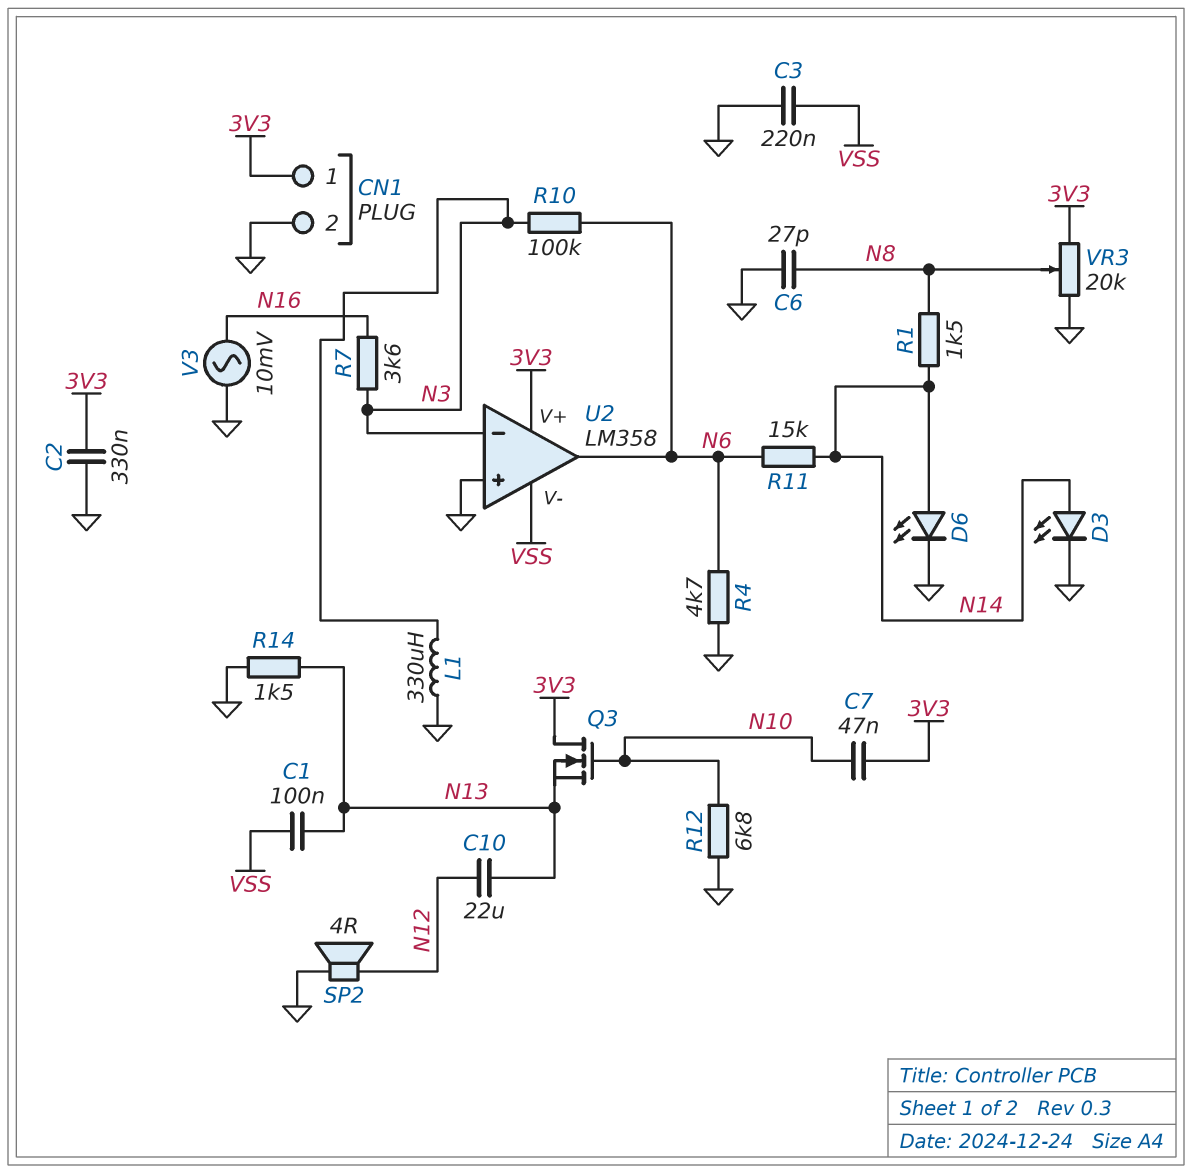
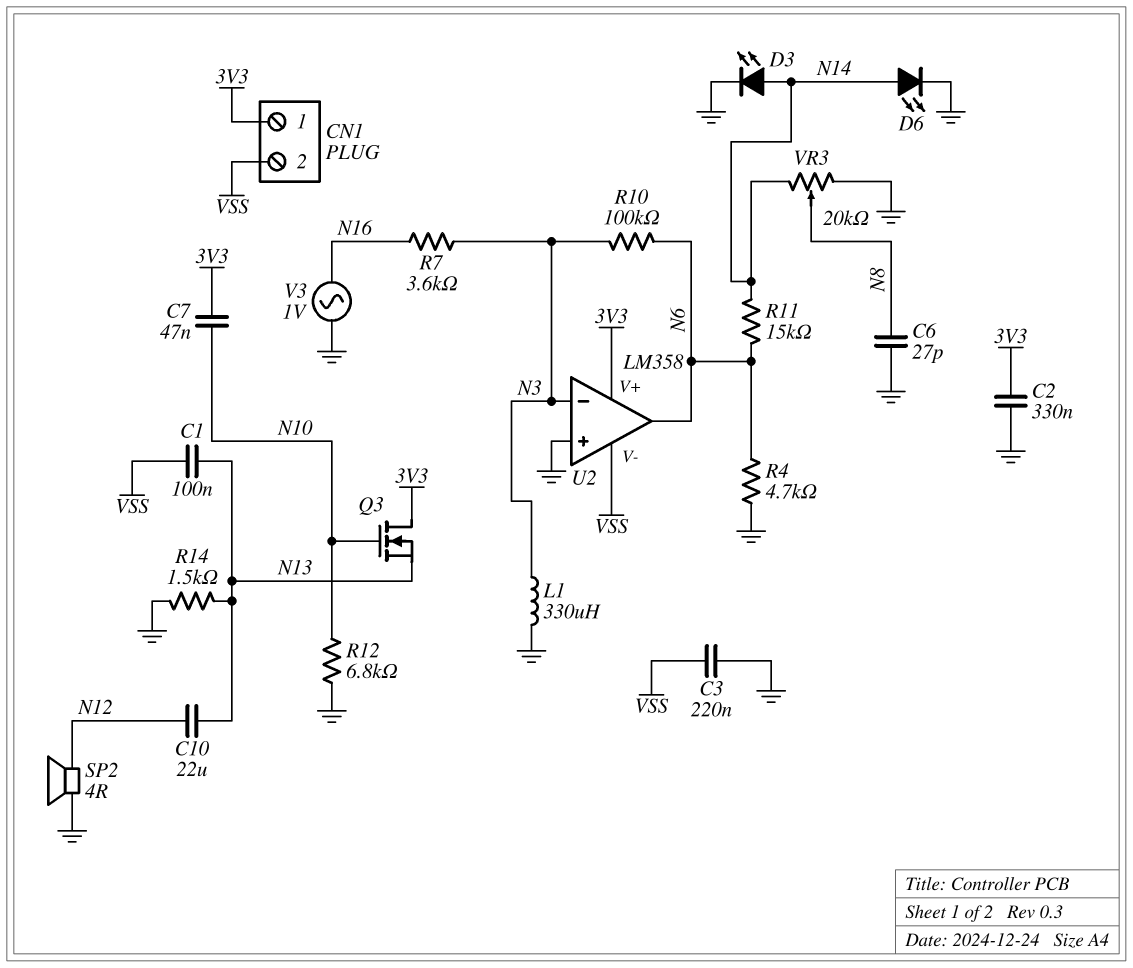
CN1 pin 2: GND -> VSS
R1: 1.5k (N8, N14) -> none
V3: AC 10mV (GND, N16) -> AC 1V (GND, N16)
VR3: 20k (3V3, GND, wiper N8) -> 20k (GND, N14, wiper N8)

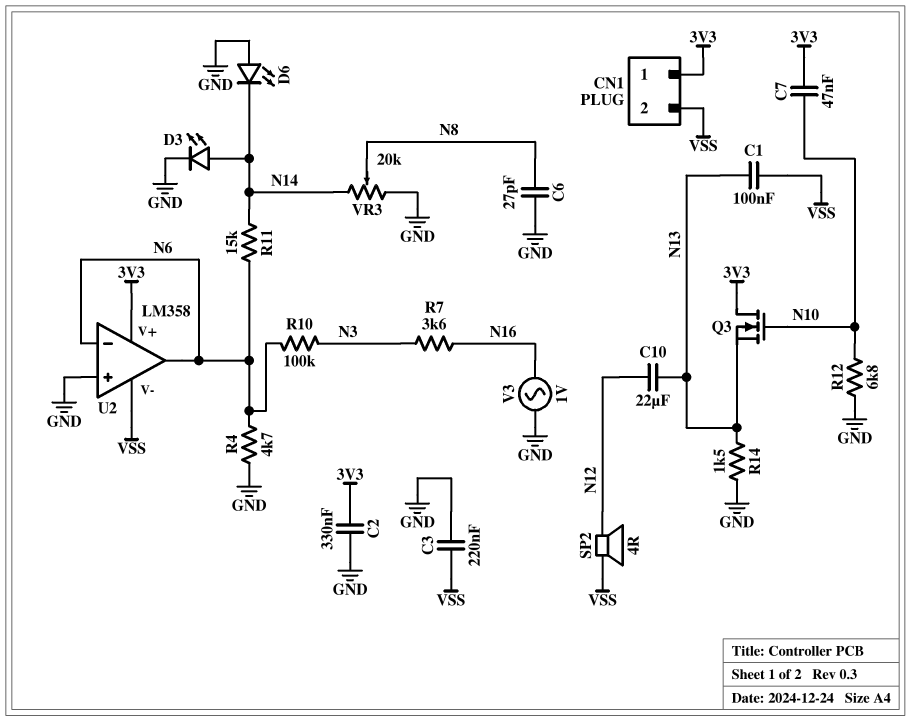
D6: LED (A N14, K GND) -> LED (A GND, K N14)
L1: 330uH (GND, N3) -> none
SP2: speaker 4R (GND, N12) -> speaker 4R (N12, VSS)
U2 pin in-: N3 -> N6

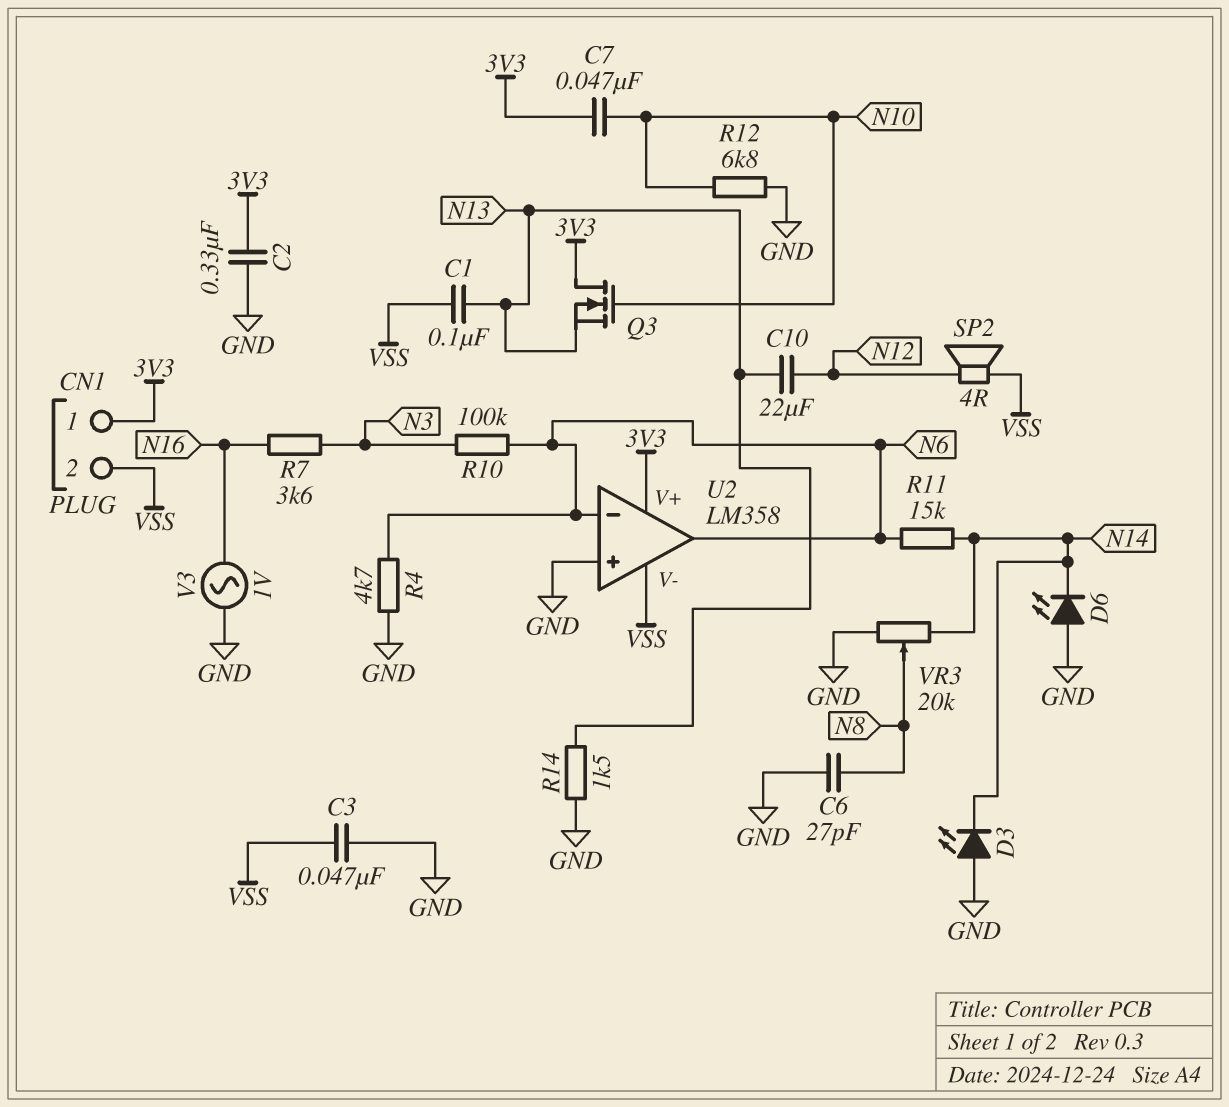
C3: 220nF (GND, VSS) -> 47nF (GND, VSS)
D3: LED (A N14, K GND) -> LED (A GND, K N14)

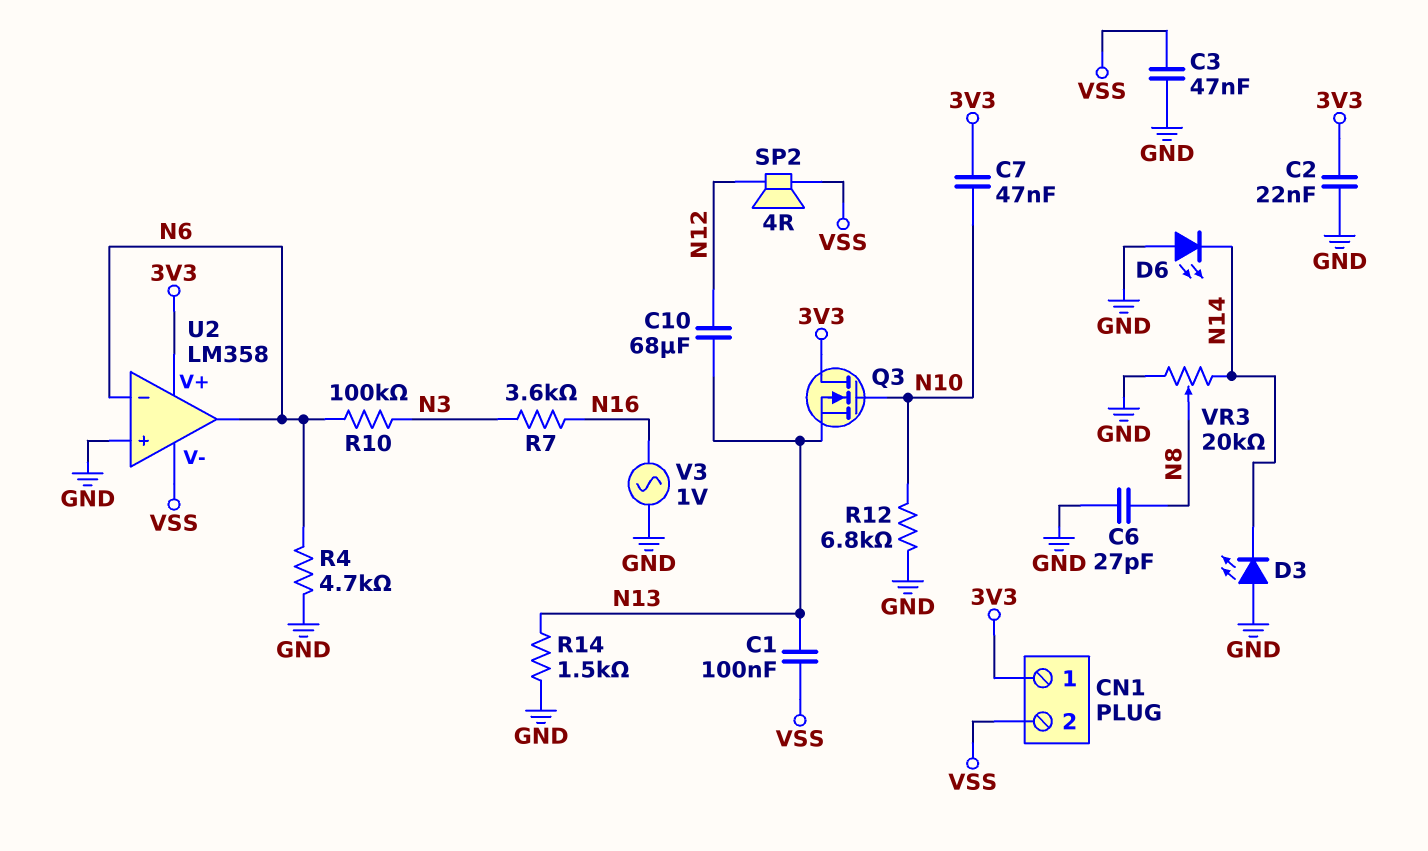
C2: 330nF (3V3, GND) -> 22nF (3V3, GND)
C10: 22uF (N12, N13) -> 68uF (N12, N13)
R11: 15k (N6, N14) -> none

